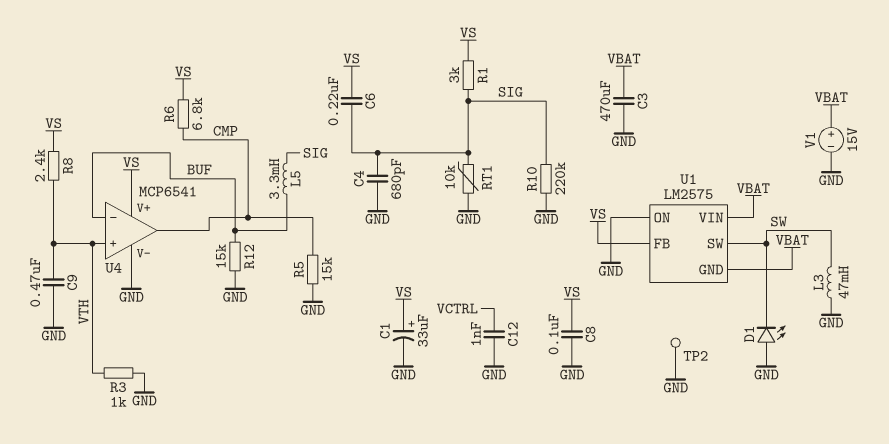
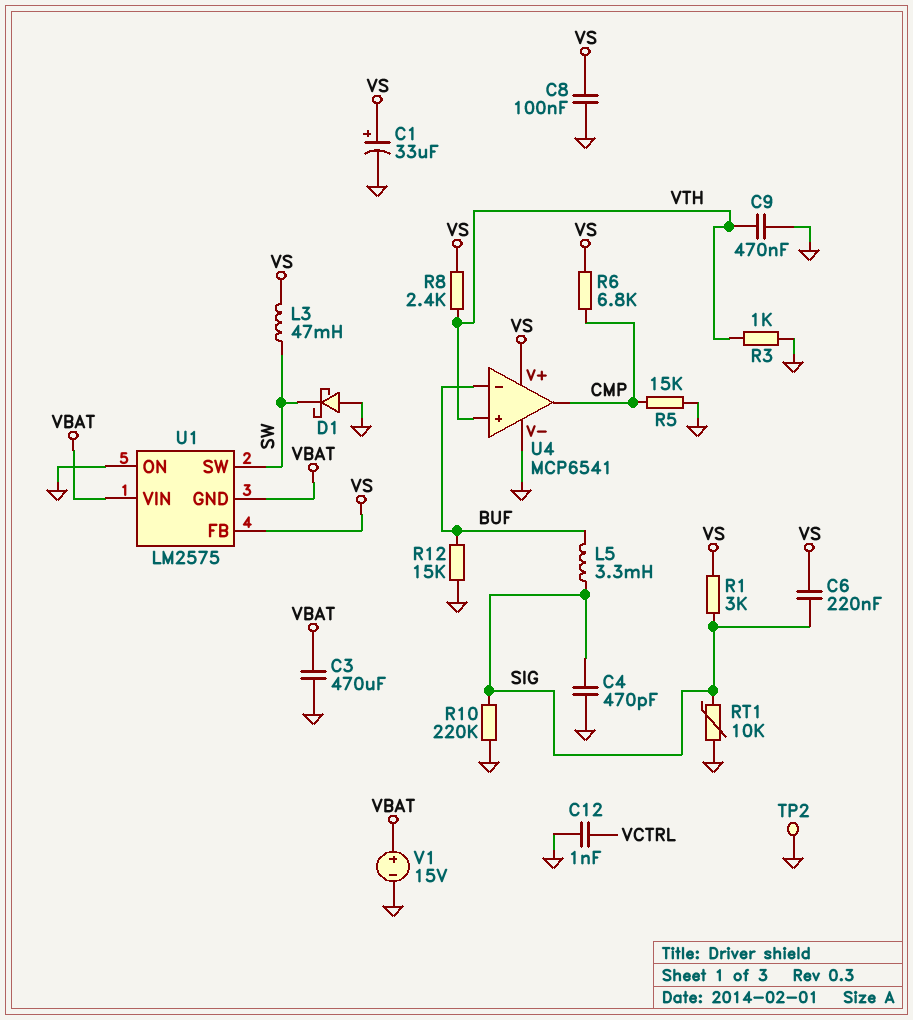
C4: 680pF (GND, SIG) -> 470pF (GND, SIG)
D1: LED (A GND, K SW) -> schottky (A GND, K SW)
L3: 47mH (GND, SW) -> 47mH (SW, VS)

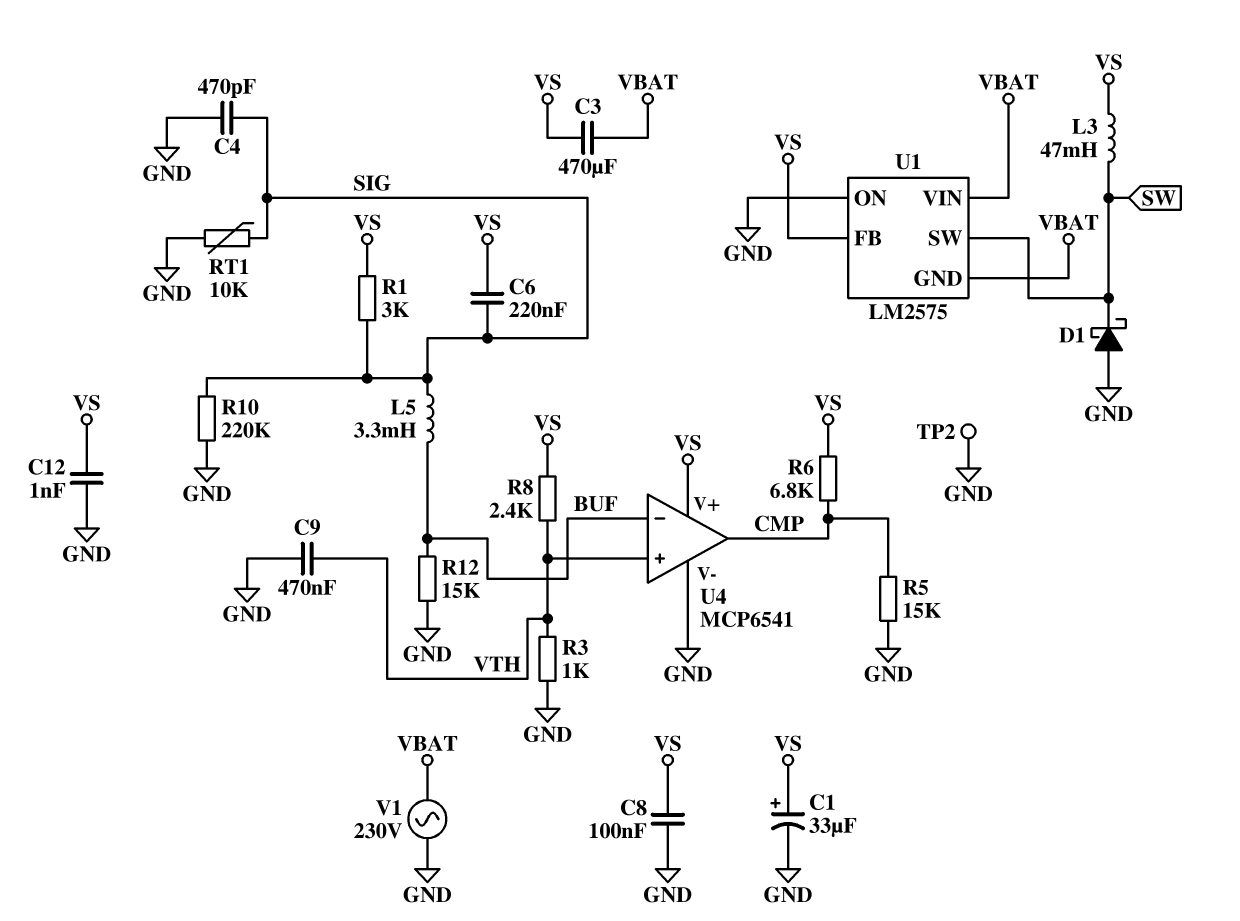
C3: 470uF (GND, VBAT) -> 470uF (VBAT, VS)
C12: 1nF (GND, VCTRL) -> 1nF (GND, VS)
V1: 15V (plus VBAT, minus GND) -> AC 230V (GND, VBAT)

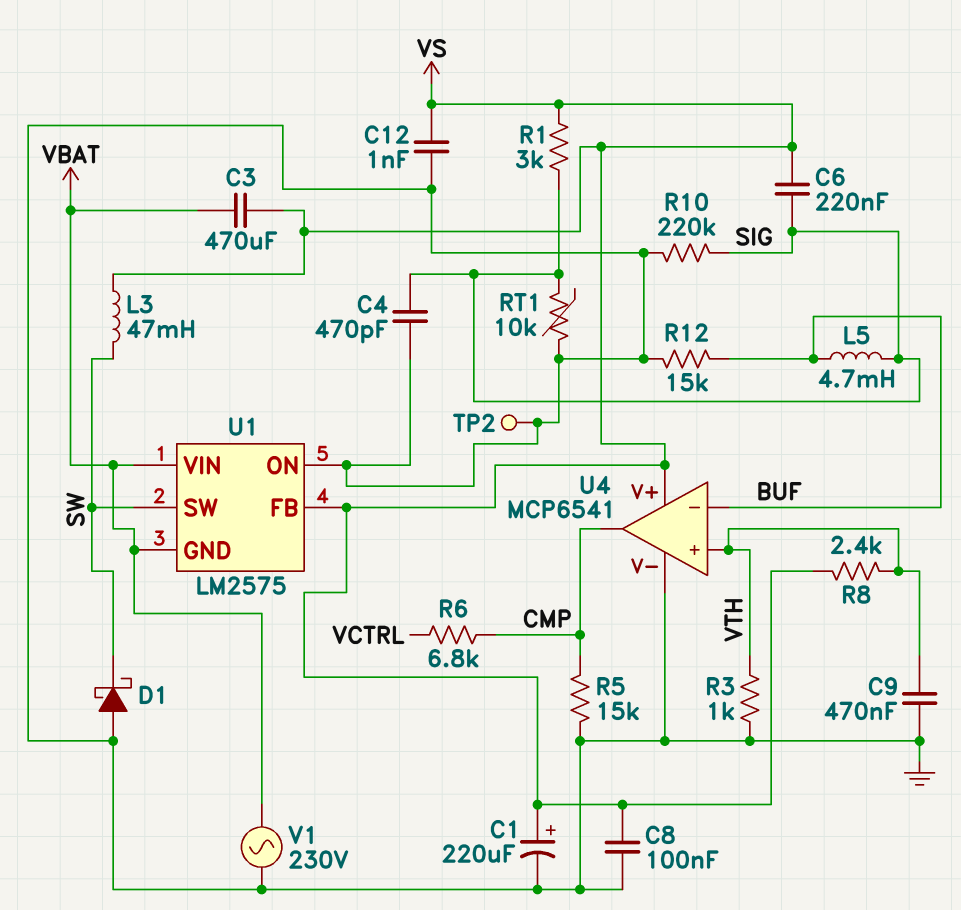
C1: 33uF (plus VS, minus GND) -> 220uF (plus VS, minus GND)
L5: 3.3mH (BUF, SIG) -> 4.7mH (BUF, SIG)
R6: 6.8k (CMP, VS) -> 6.8k (CMP, VCTRL)

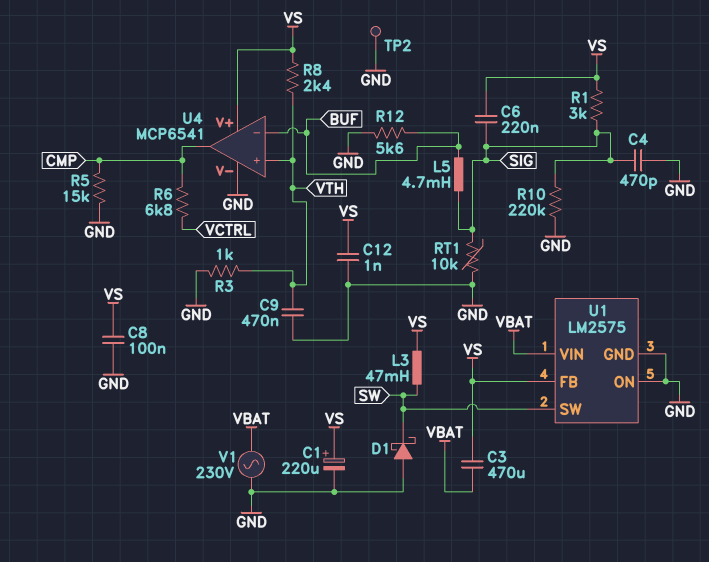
R12: 15k (BUF, GND) -> 5.6k (BUF, GND)
U1 pin GND: VBAT -> GND

